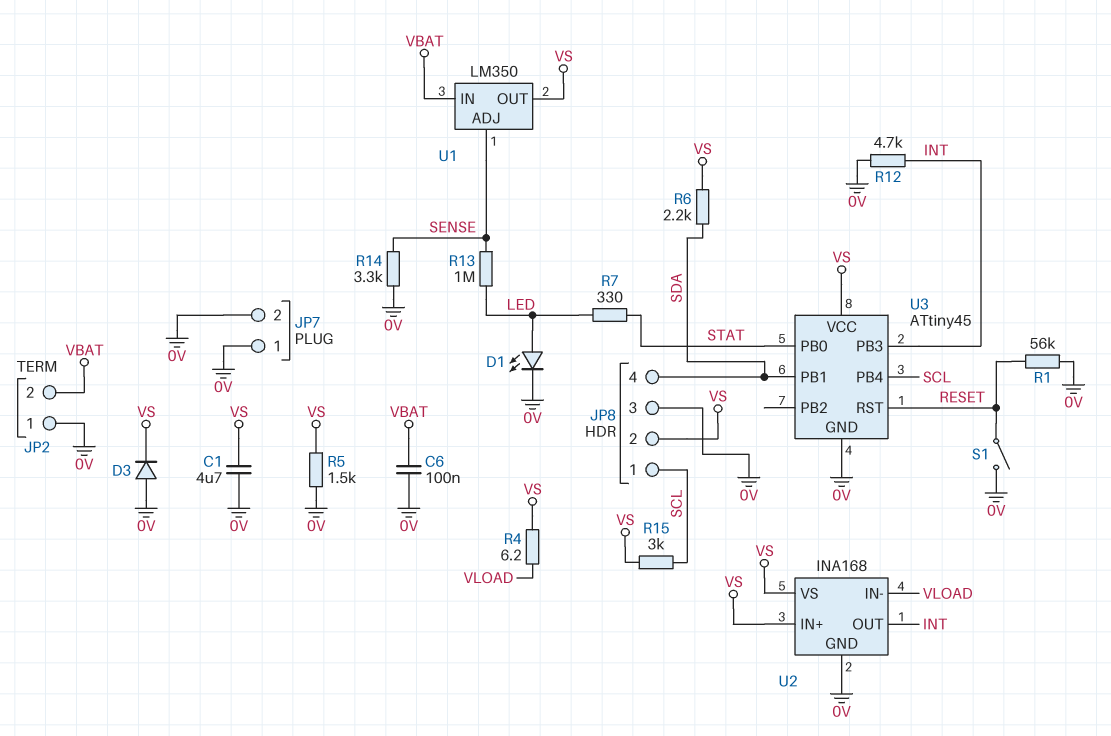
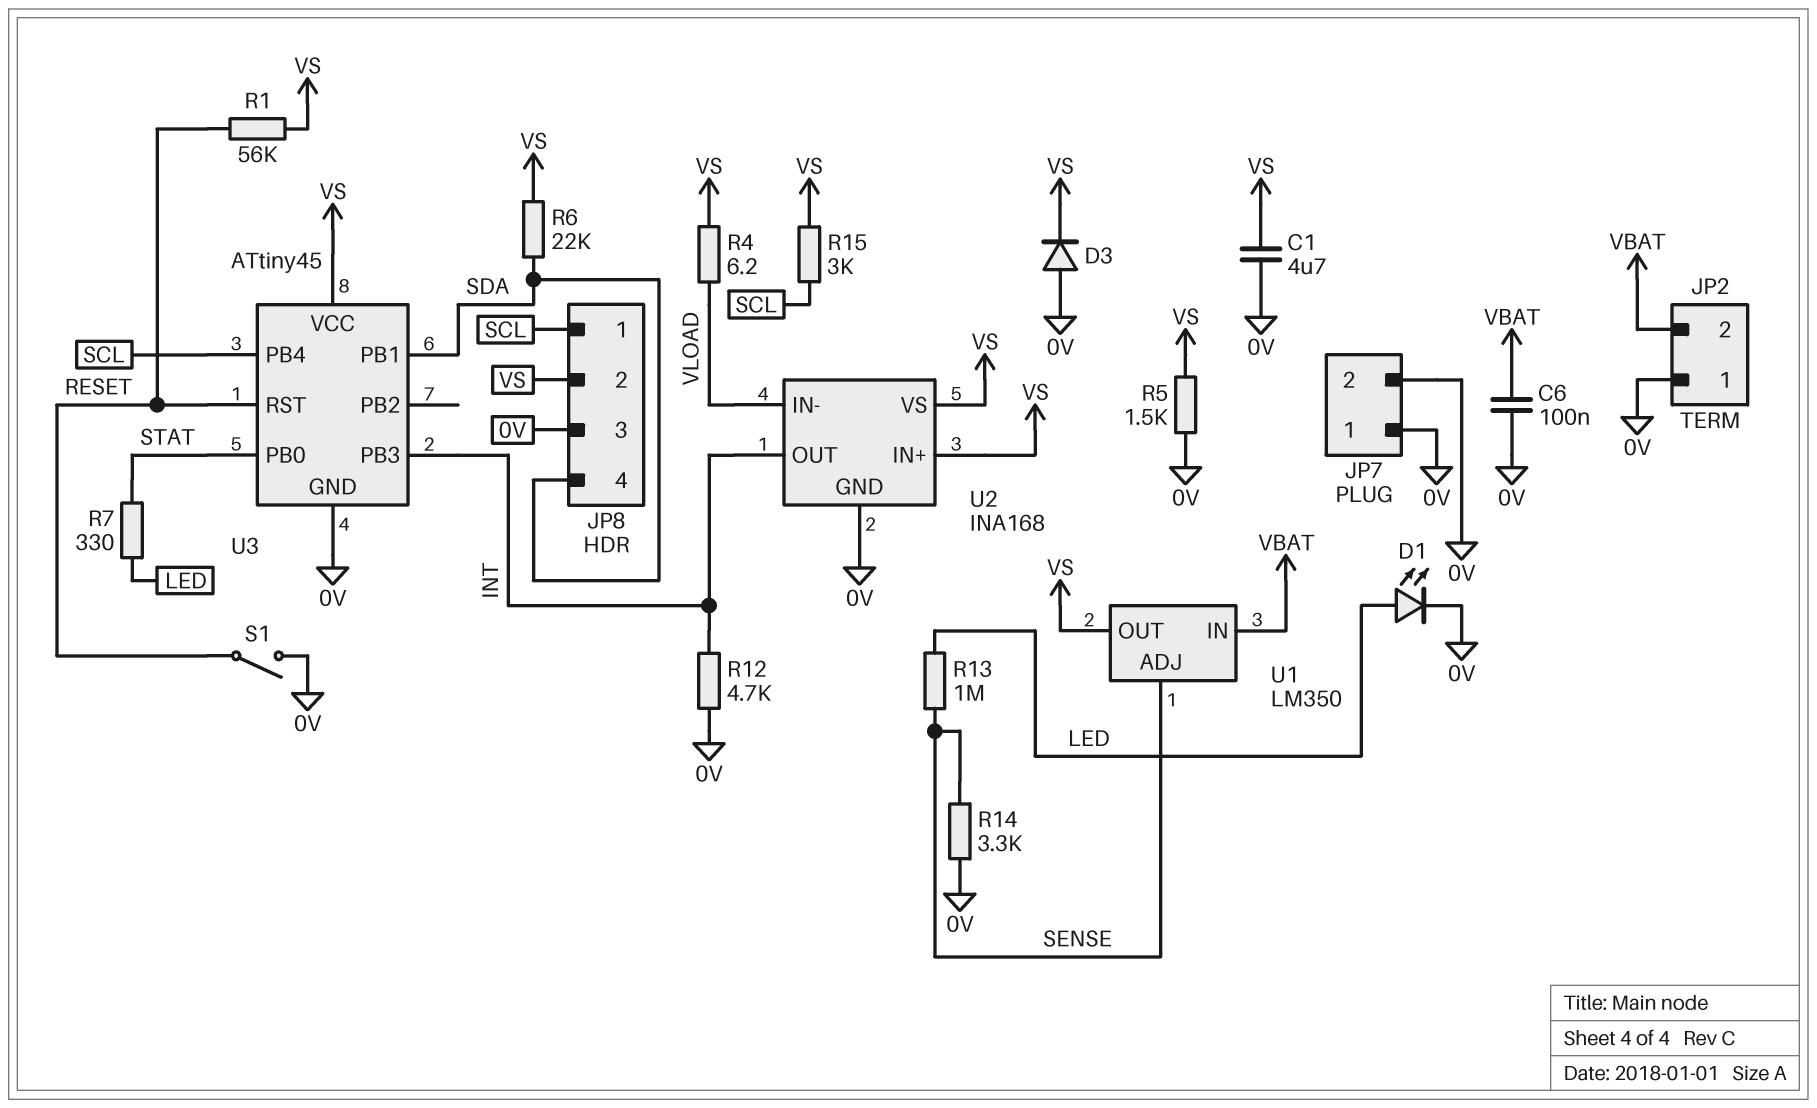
R1: 56k (0V, RESET) -> 56k (RESET, VS)
R6: 2.2k (SDA, VS) -> 22k (SDA, VS)

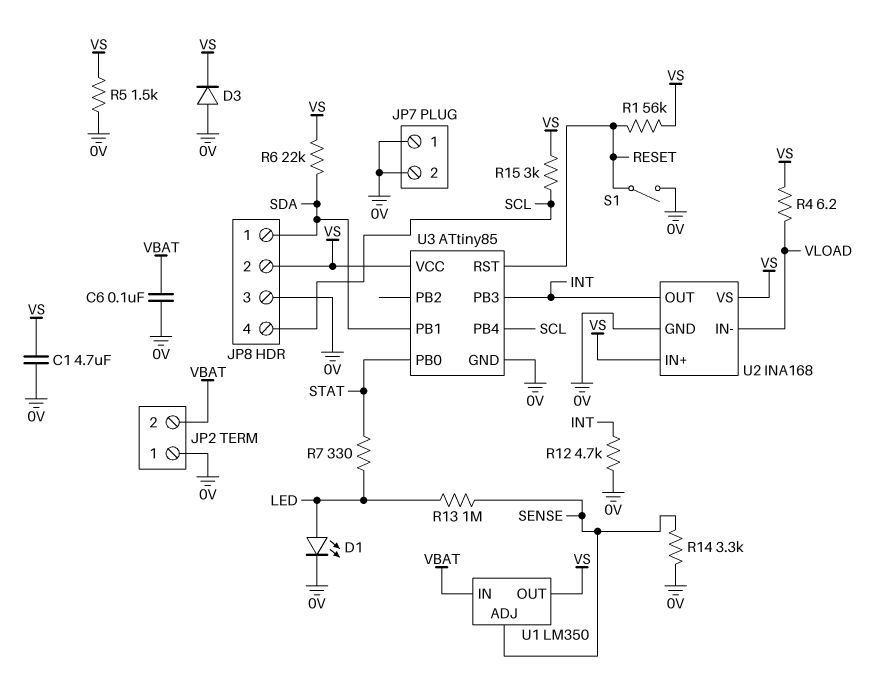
JP8 pin 1: SCL -> SDA
JP8 pin 4: SDA -> SCL
U3: ATtiny45 -> ATtiny85

